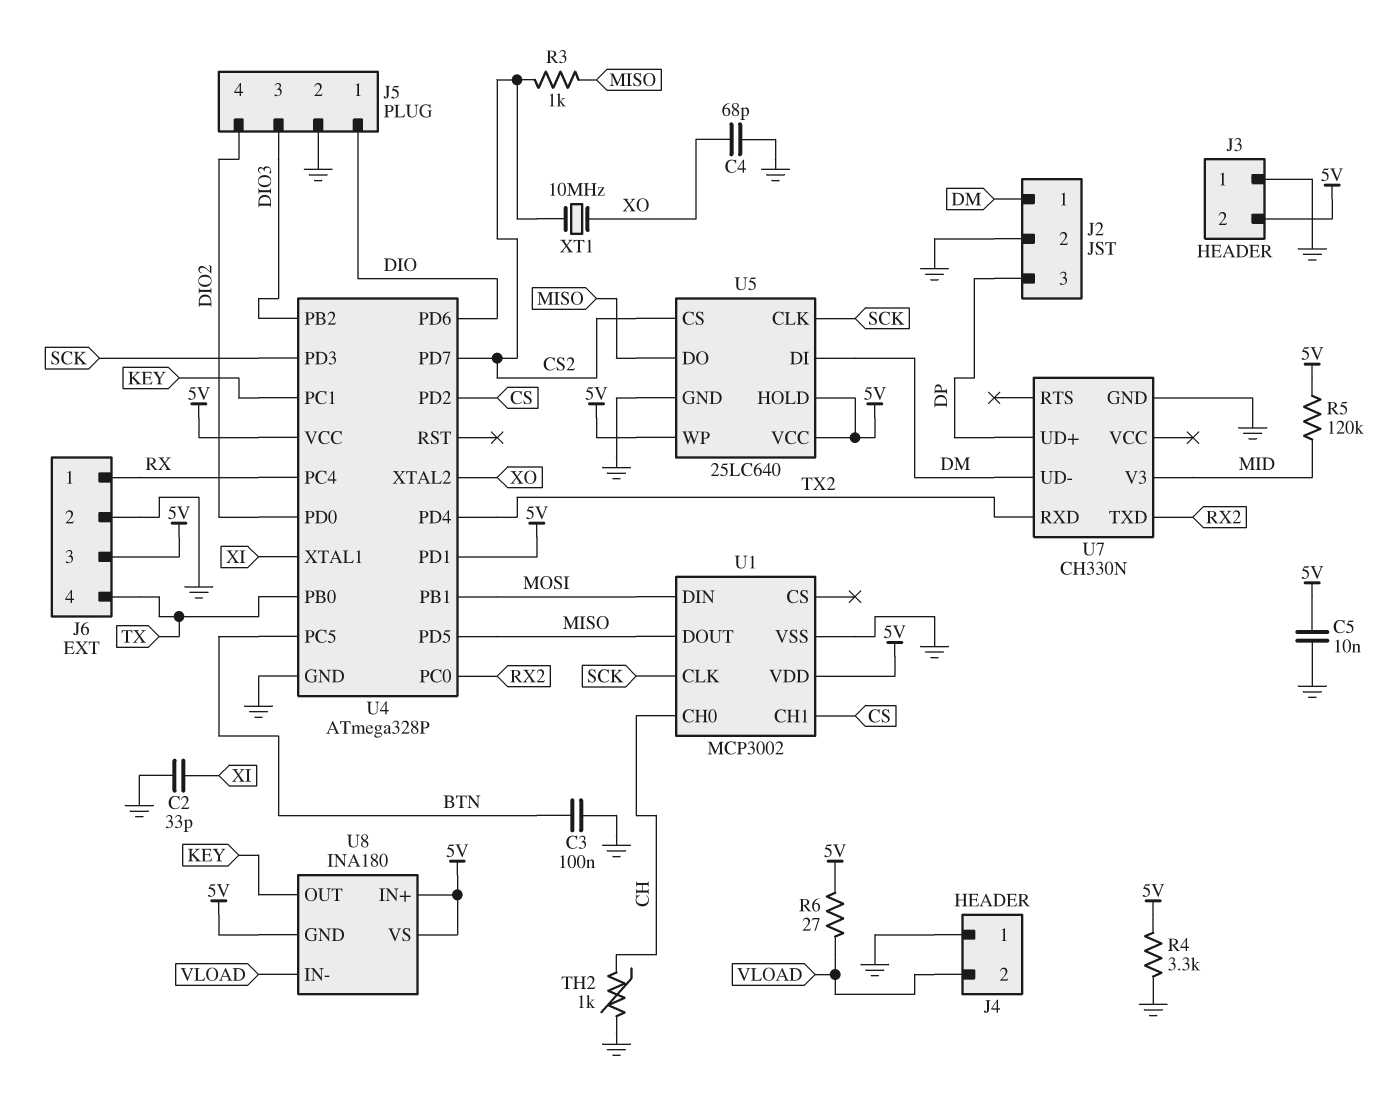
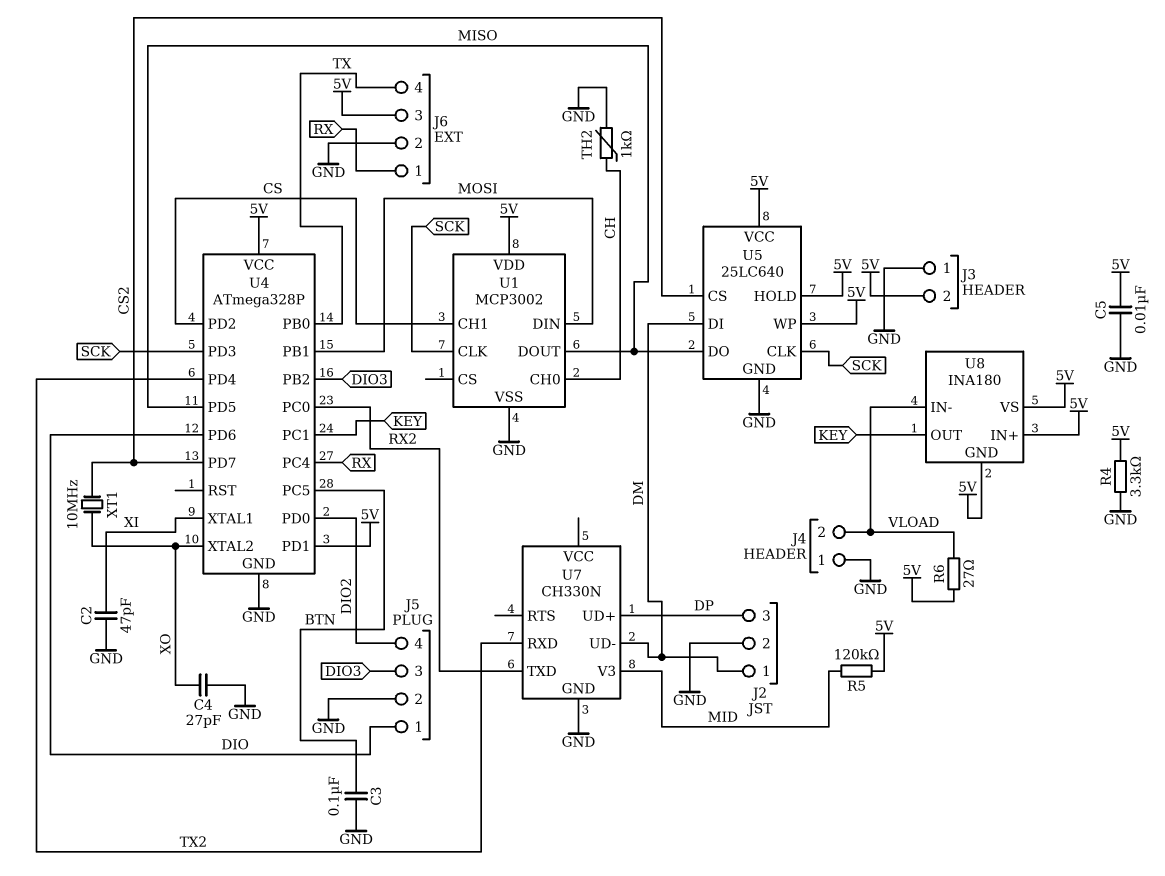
C2: 33pF (GND, XI) -> 47pF (GND, XI)
C4: 68pF (GND, XO) -> 27pF (GND, XO)
R3: 1k (CS2, MISO) -> none

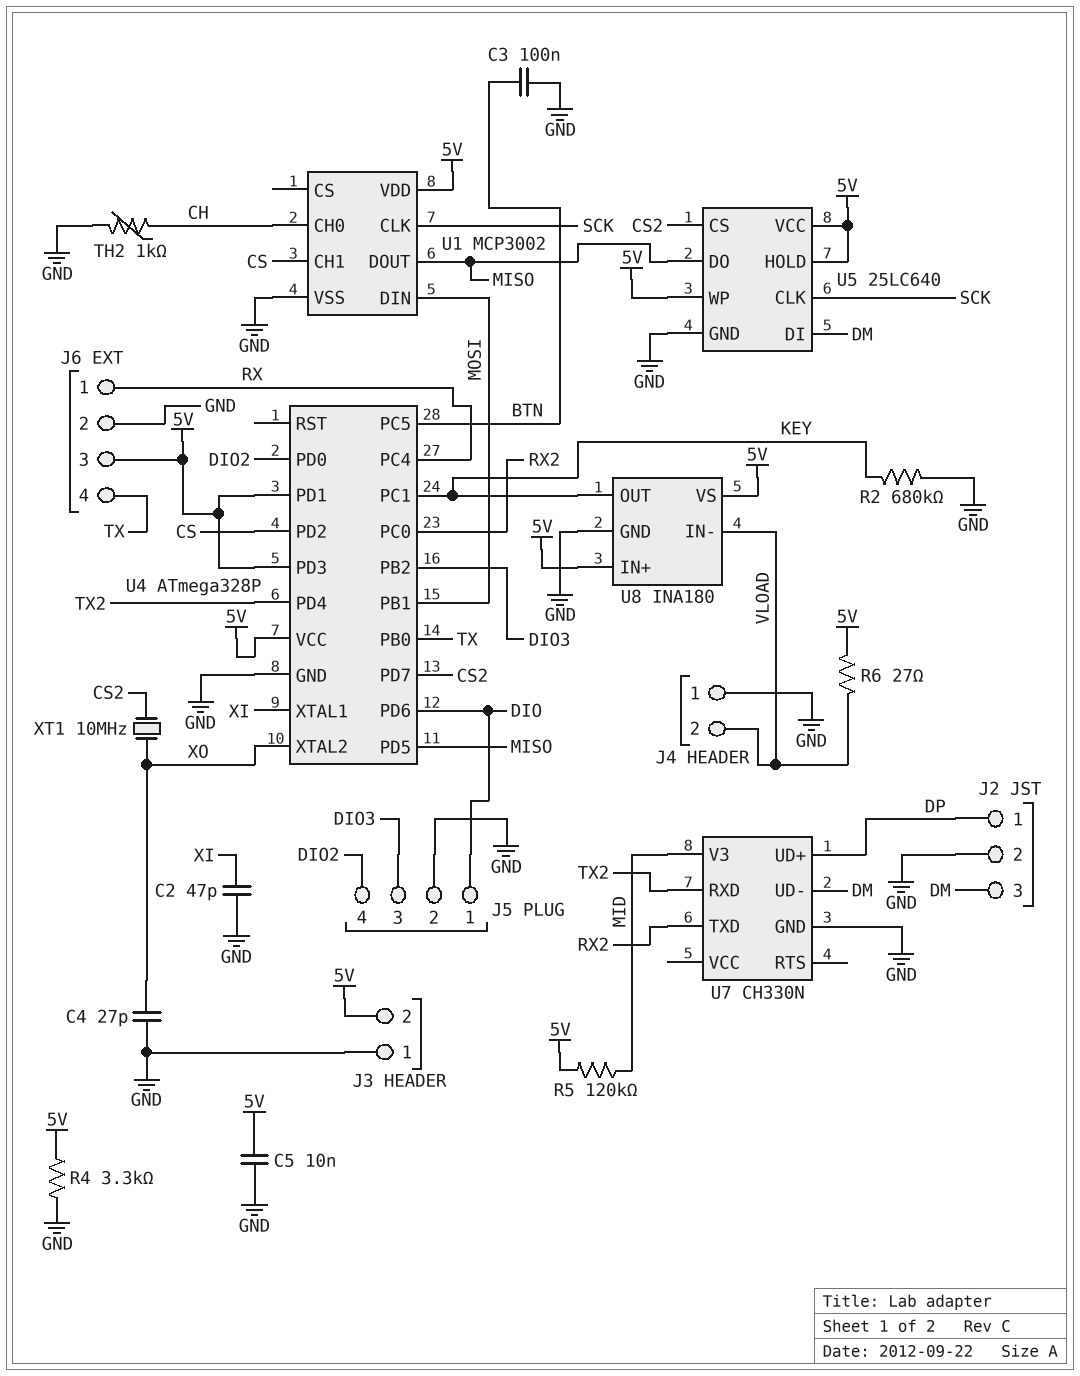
J2 pin 1: DM -> DP
J2 pin 3: DP -> DM
R2: none -> 680k (GND, KEY)
U4 pin PD3: SCK -> 5V
U8 pin GND: 5V -> GND

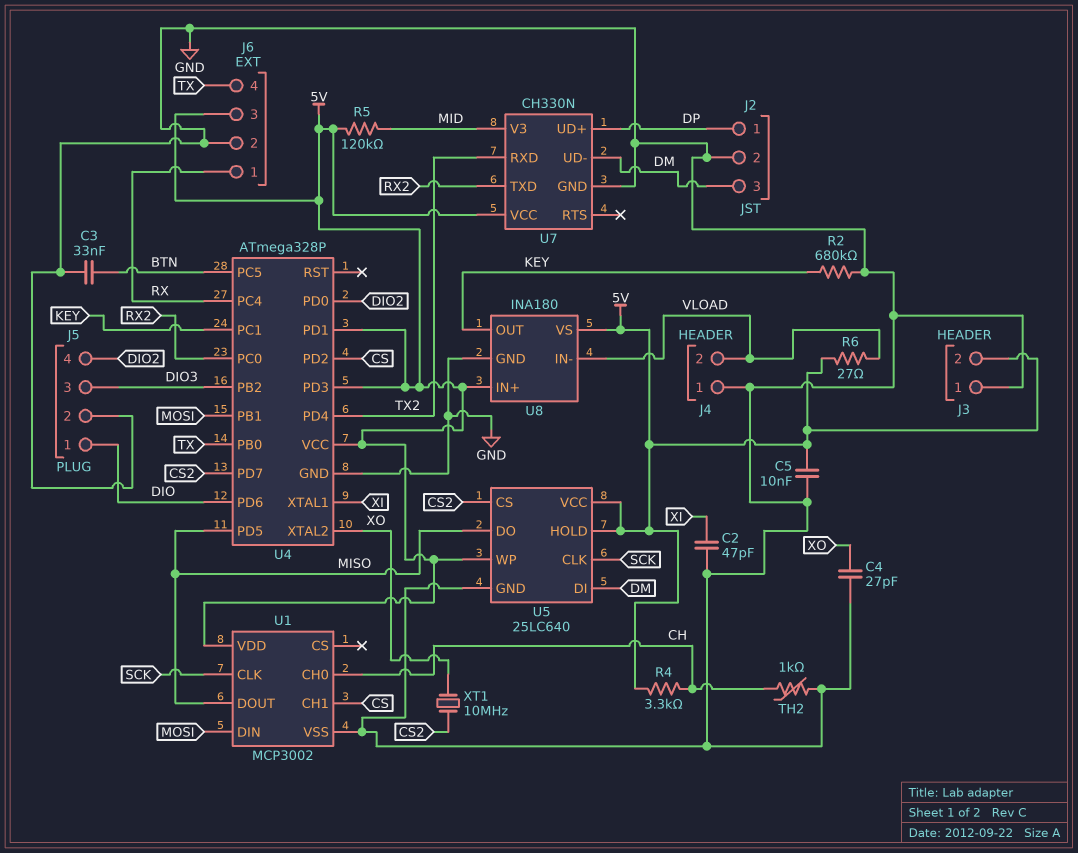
C3: 100nF (BTN, GND) -> 33nF (BTN, GND)
R4: 3.3k (5V, GND) -> 3.3k (5V, CH)
U7 pin VCC: none -> 5V

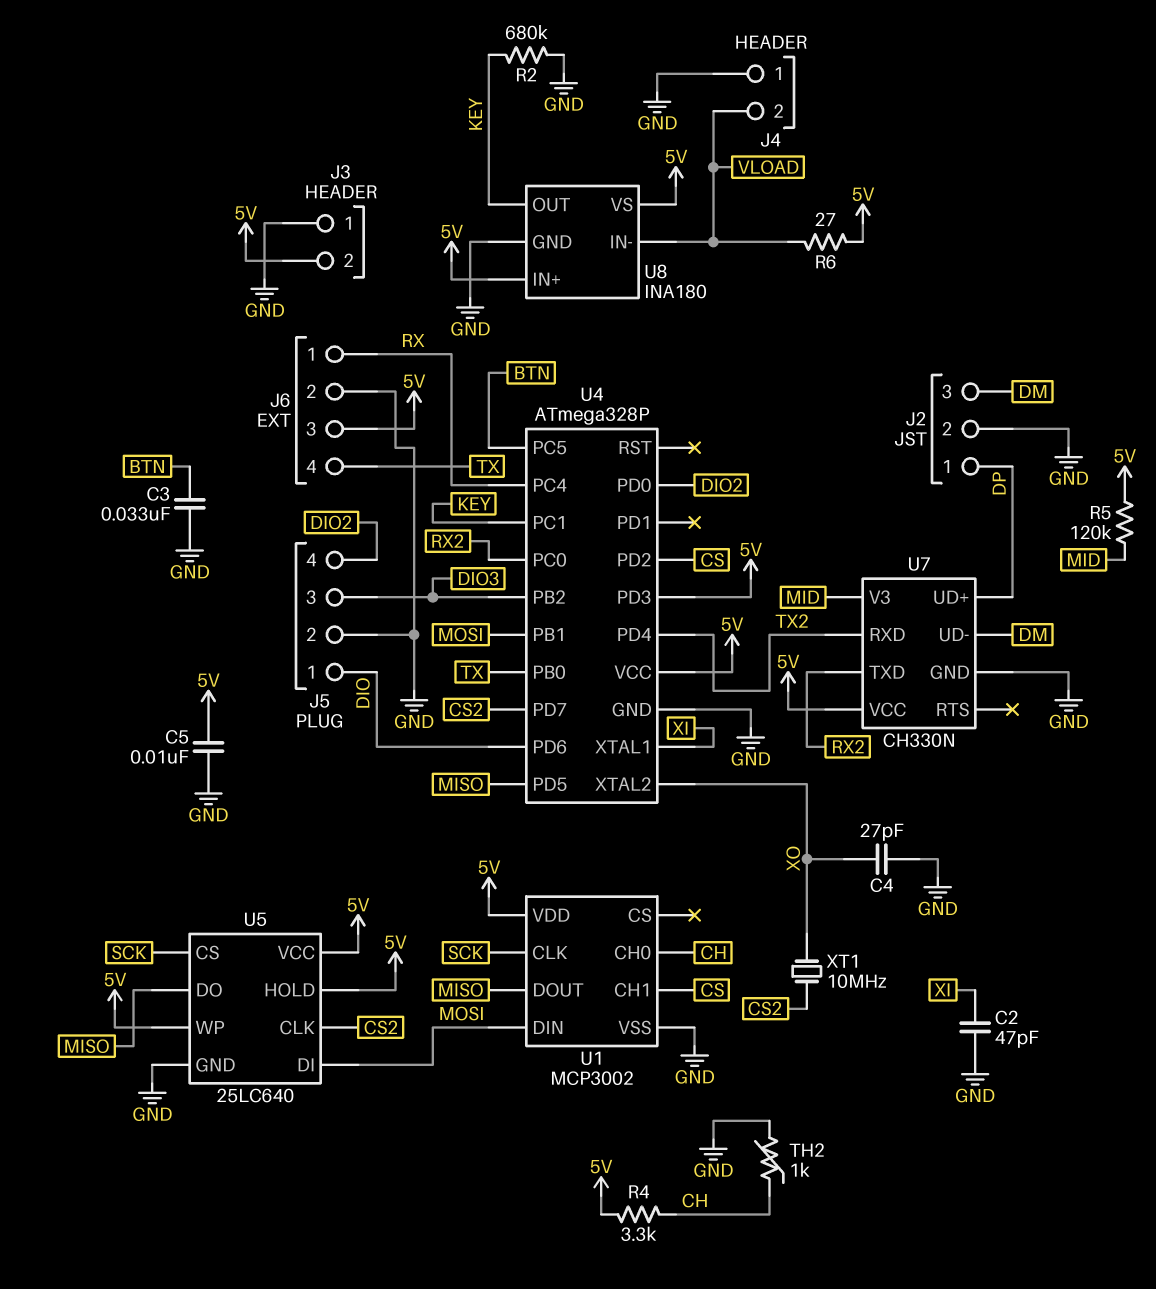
U4 pin PD1: 5V -> none
U5 pin CLK: SCK -> CS2
U5 pin CS: CS2 -> SCK
U5 pin DI: DM -> MOSI

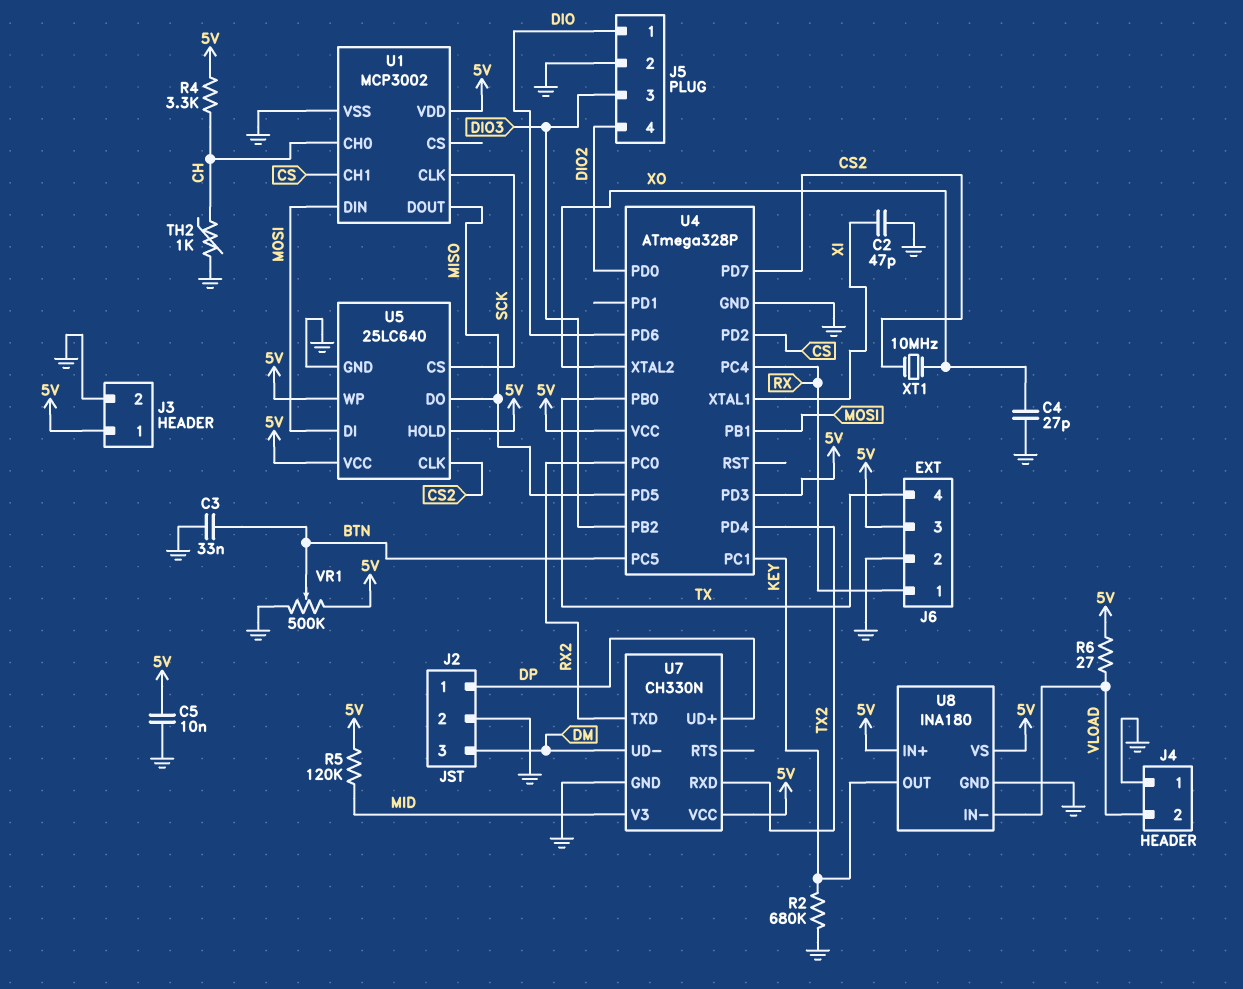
J3 pin 1: GND -> 5V
J3 pin 2: 5V -> GND
VR1: none -> 500k (5V, GND, wiper BTN)

